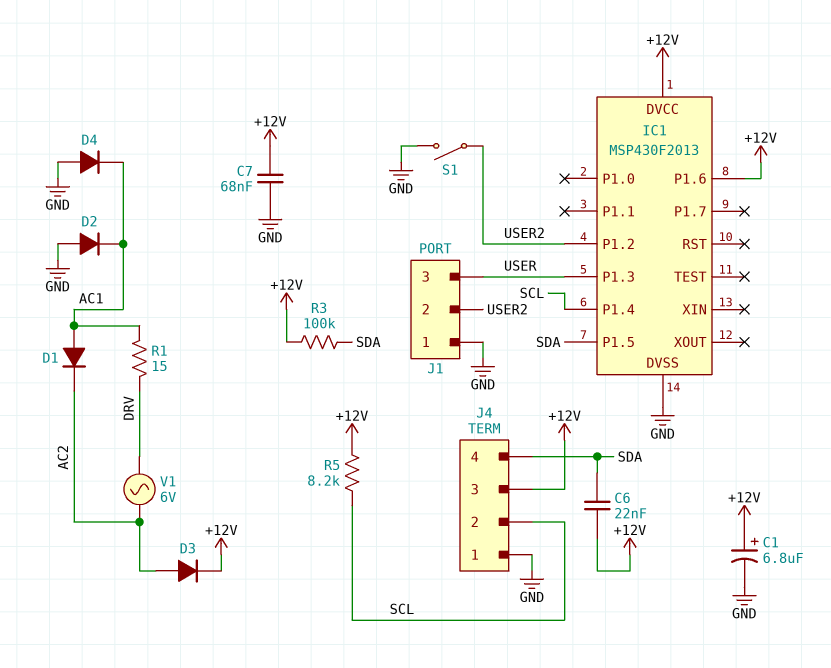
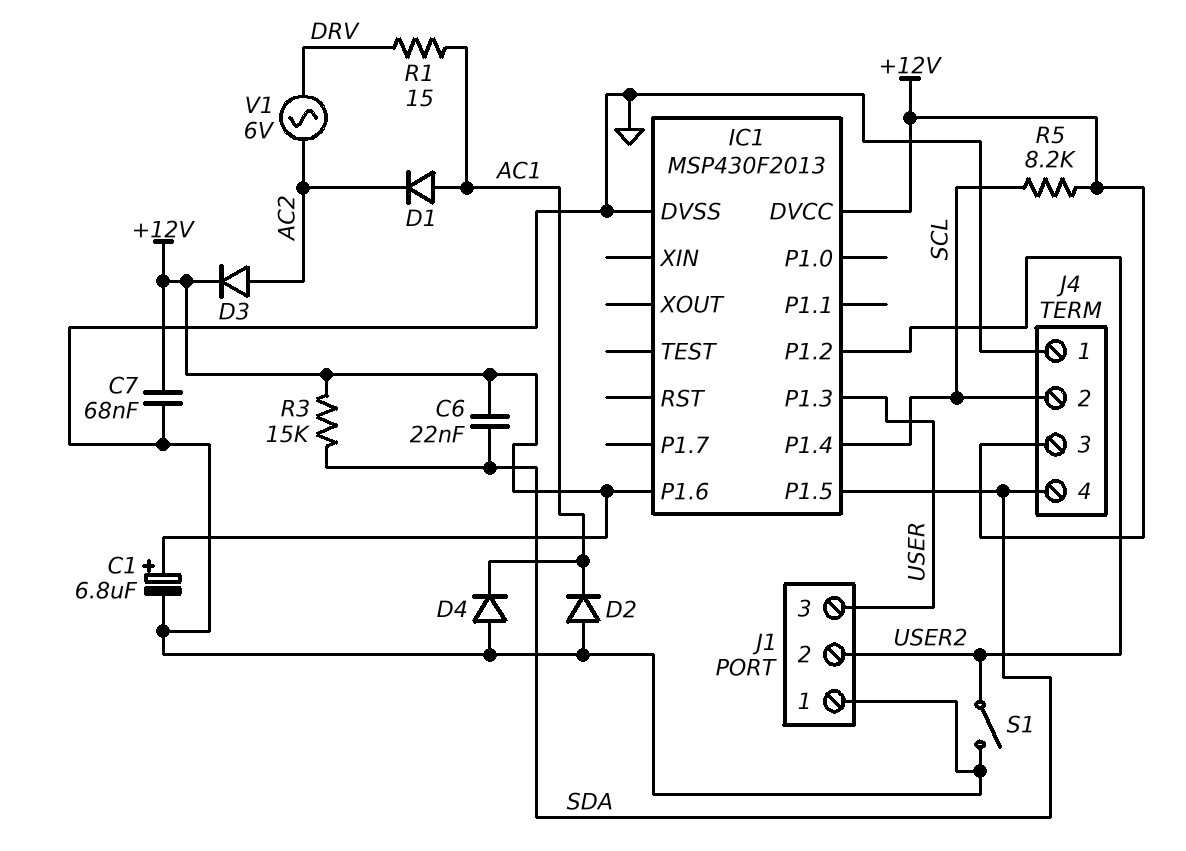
R3: 100k (+12V, SDA) -> 15k (+12V, SDA)

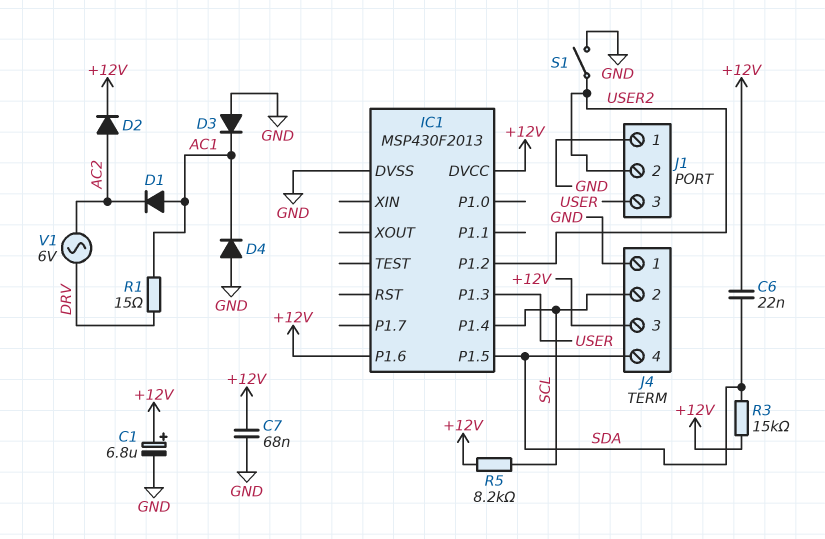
D2: diode (A GND, K AC1) -> diode (A AC2, K +12V)
D3: diode (A AC2, K +12V) -> diode (A GND, K AC1)

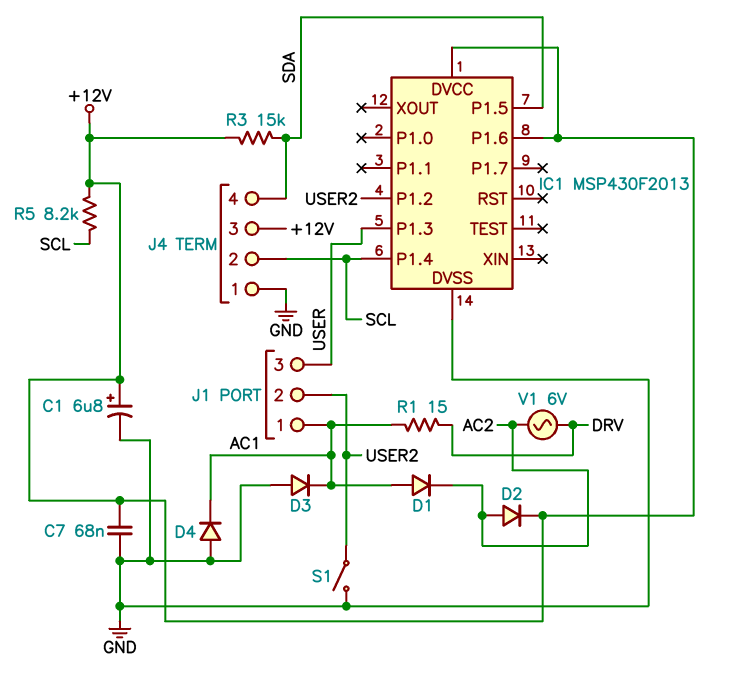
C6: 22nF (+12V, SDA) -> none
J1 pin 1: GND -> AC1

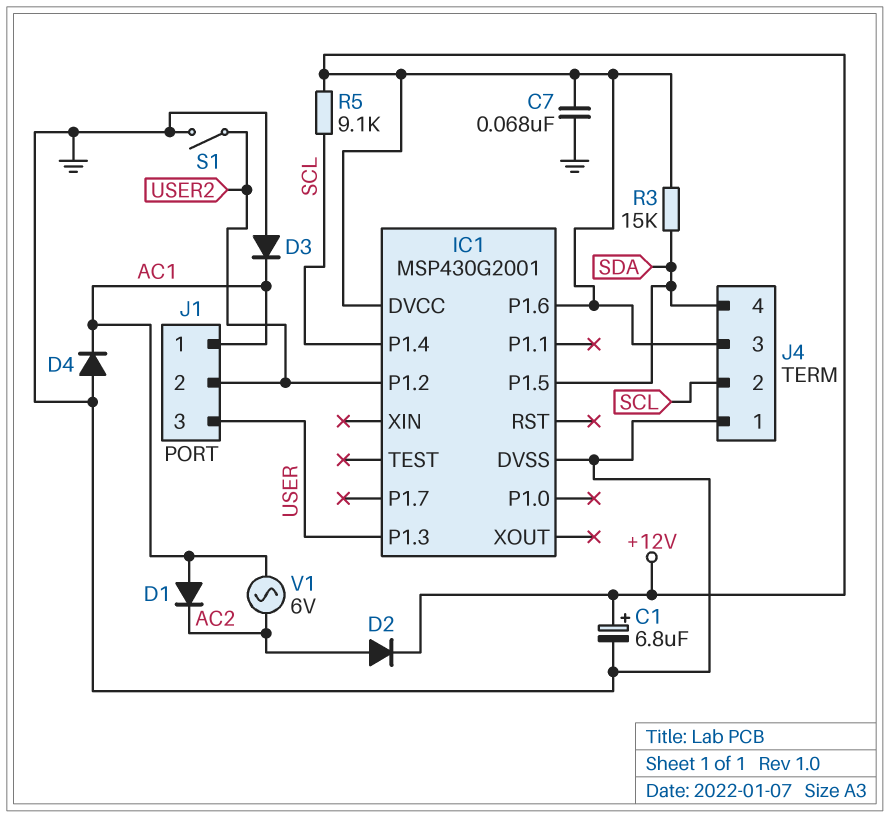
IC1: MSP430F2013 -> MSP430G2001
R1: 15 (AC1, DRV) -> none
R5: 8.2k (+12V, SCL) -> 9.1k (+12V, SCL)
V1: AC 6V (AC2, DRV) -> AC 6V (AC1, AC2)

